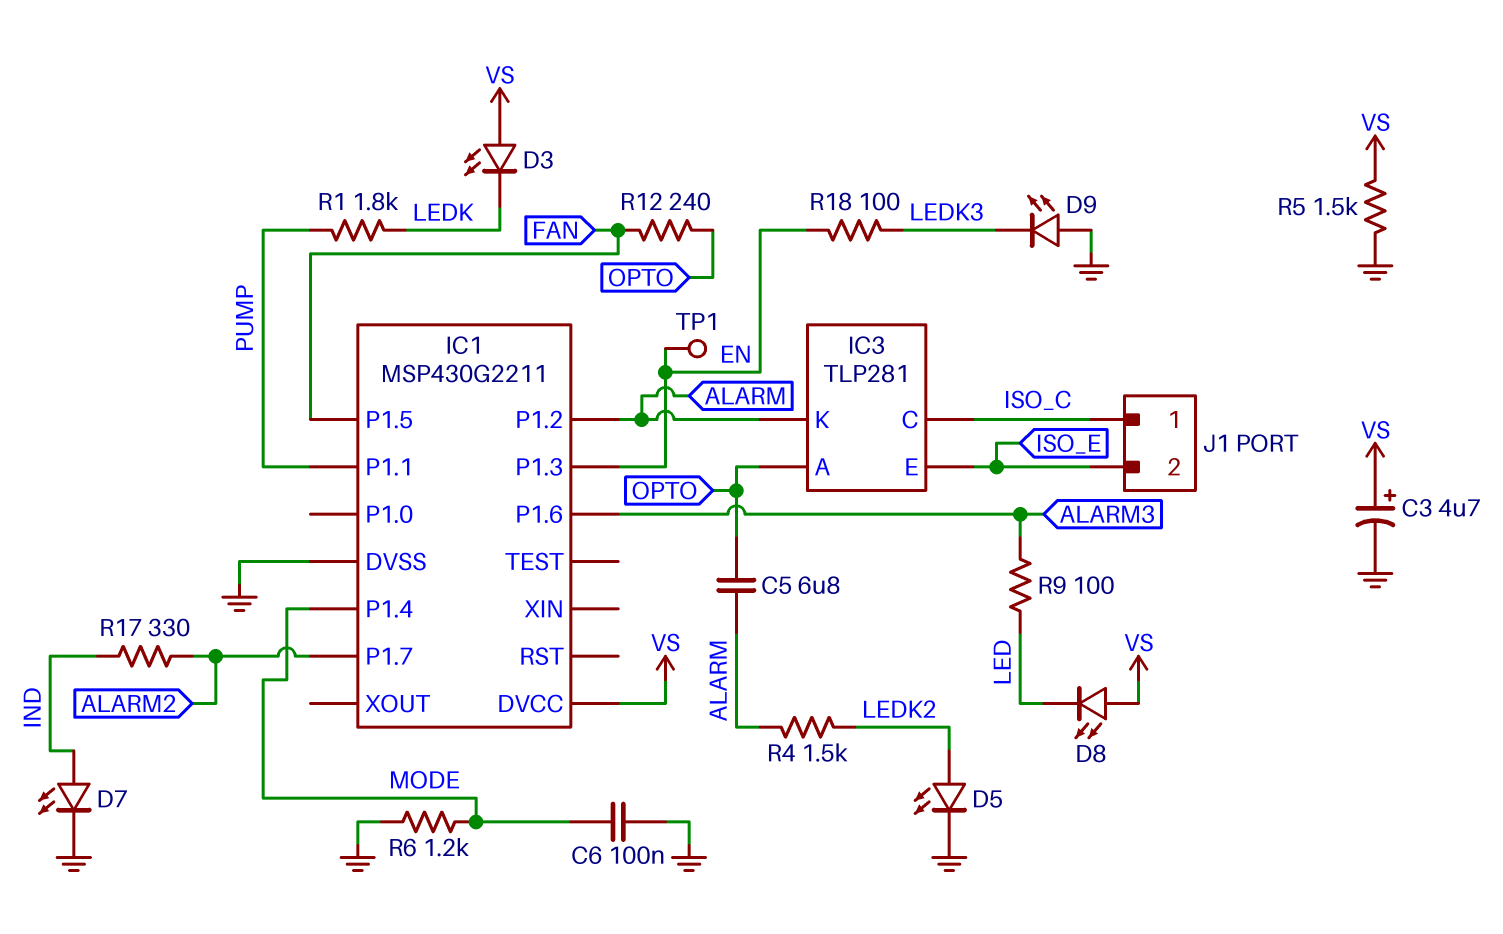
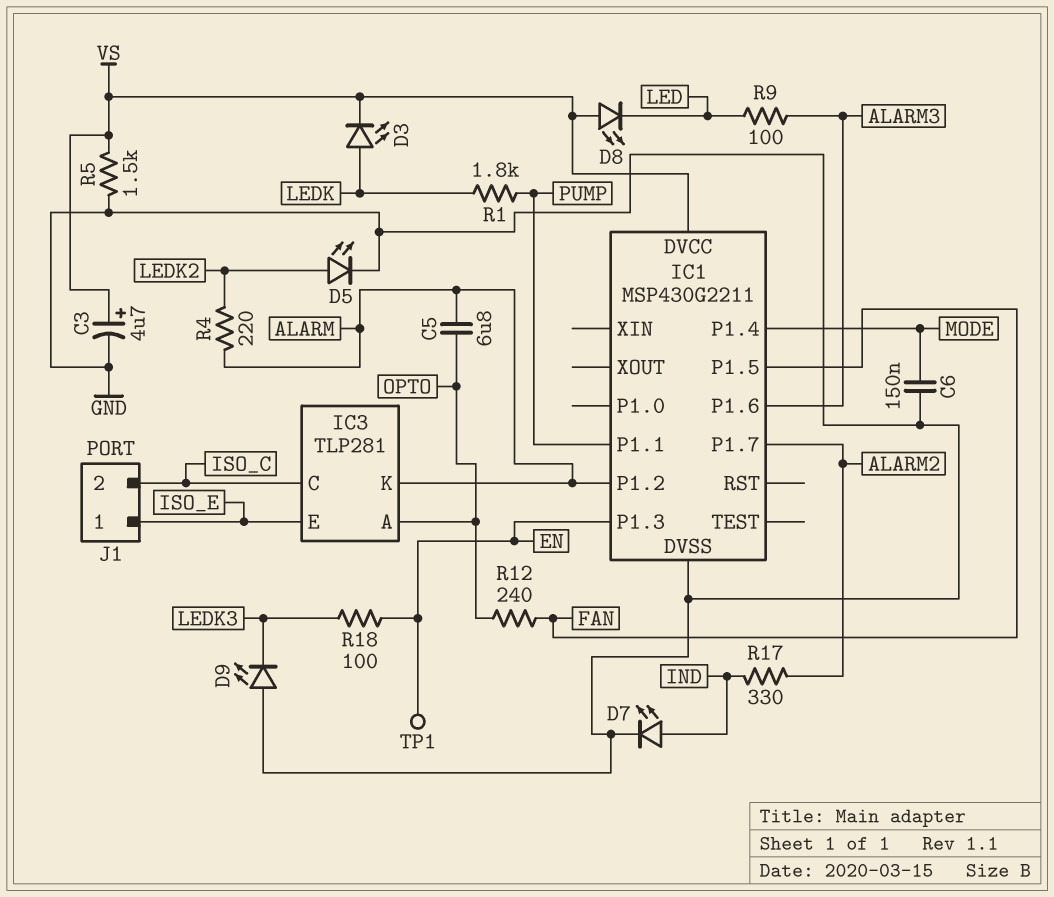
C6: 100nF (GND, MODE) -> 150nF (GND, MODE)
D3: LED (A VS, K LEDK) -> LED (A LEDK, K VS)
J1 pin 1: ISO_C -> ISO_E
J1 pin 2: ISO_E -> ISO_C
R4: 1.5k (ALARM, LEDK2) -> 220 (ALARM, LEDK2)
R6: 1.2k (GND, MODE) -> none

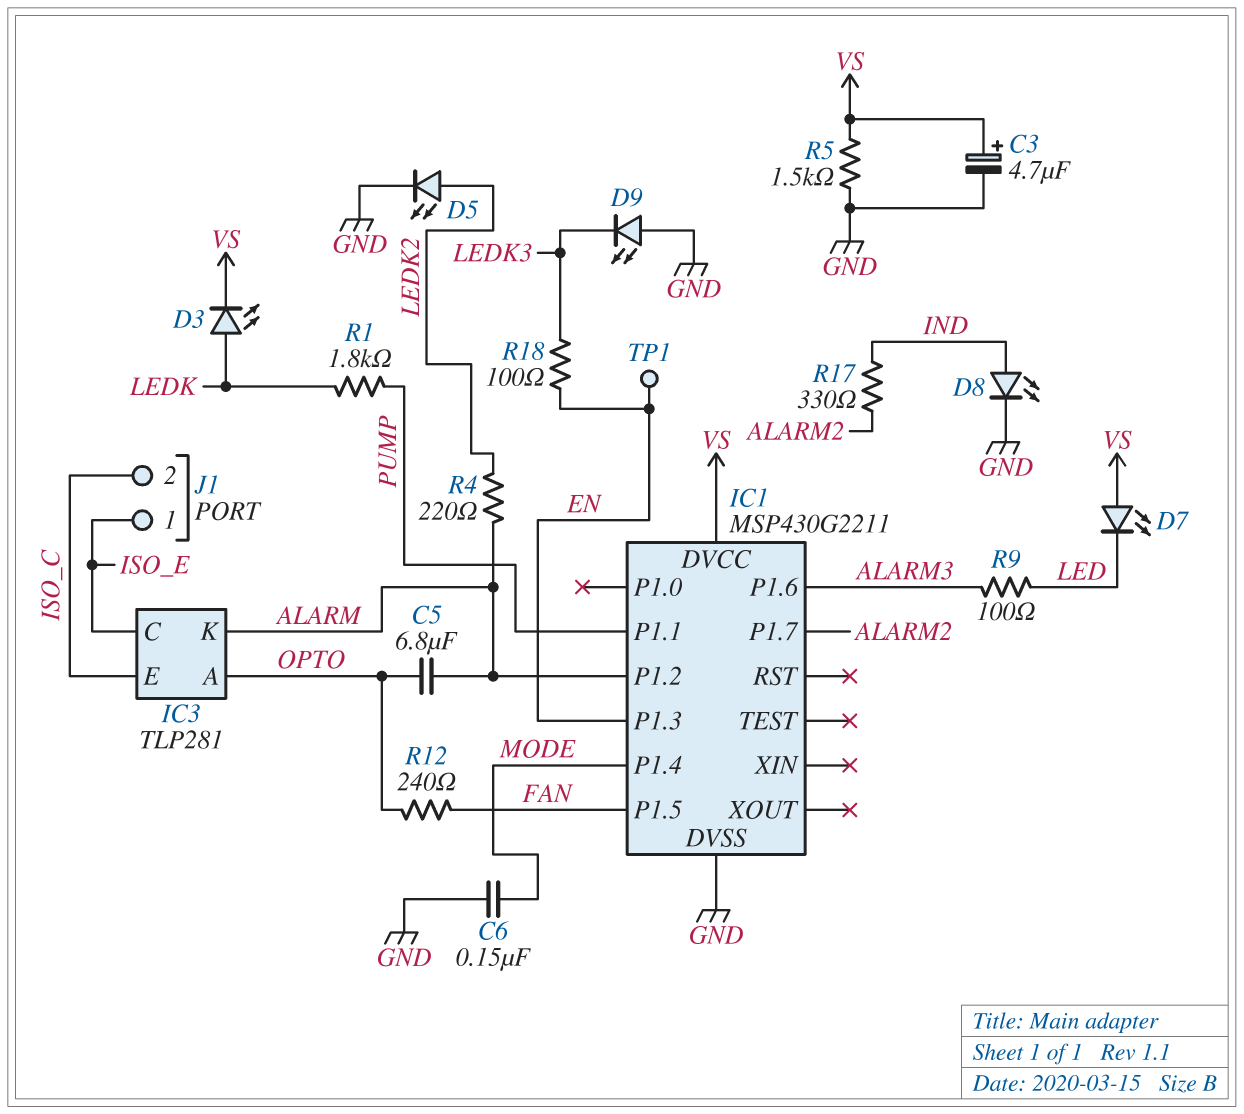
D7: LED (A IND, K GND) -> LED (A VS, K LED)
D8: LED (A VS, K LED) -> LED (A IND, K GND)
IC3 pin C: ISO_C -> ISO_E
IC3 pin E: ISO_E -> ISO_C

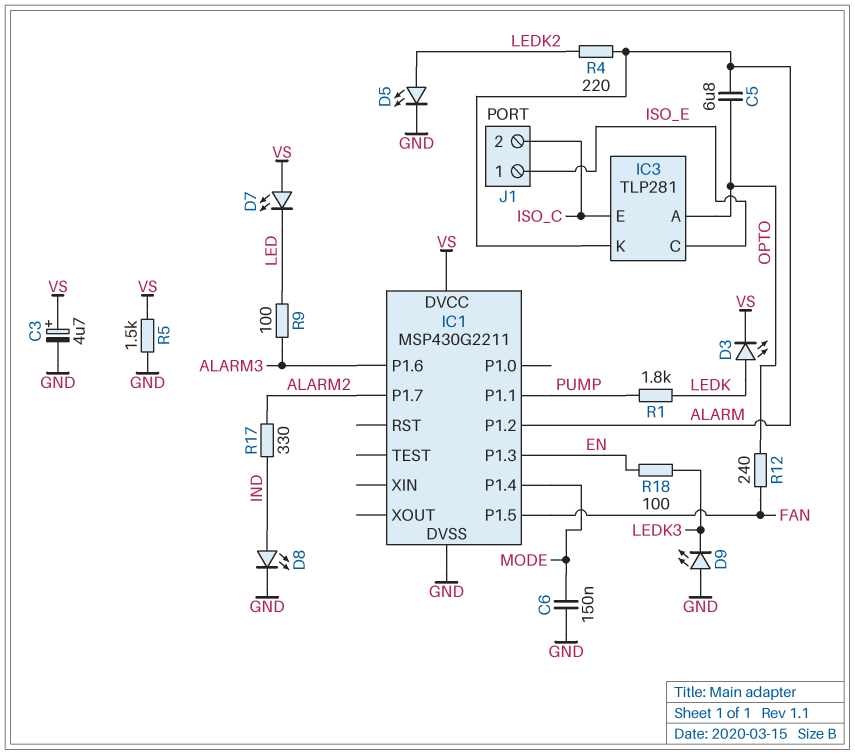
TP1: test point (EN) -> none

